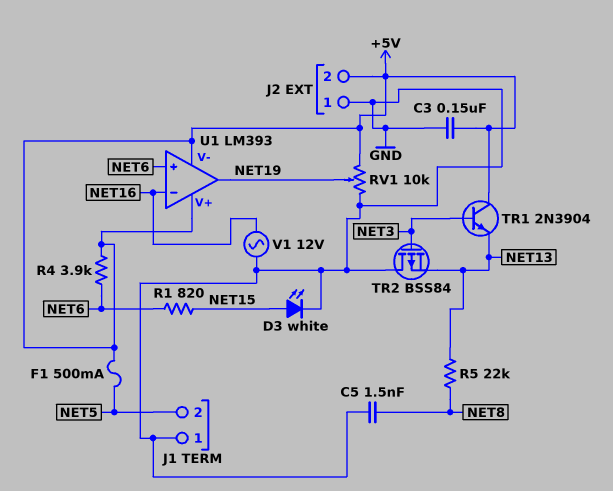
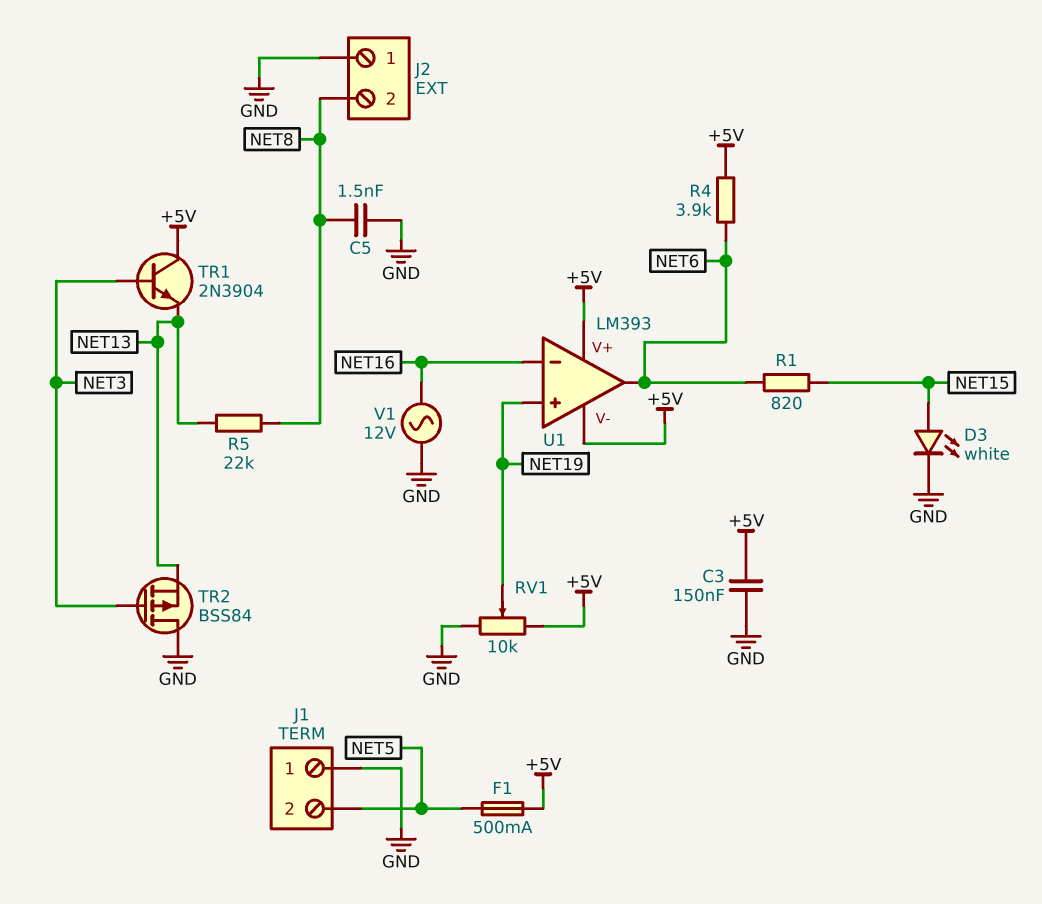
J2 pin 2: +5V -> NET8
U1 pin in+: NET6 -> NET19
U1 pin out: NET19 -> NET6

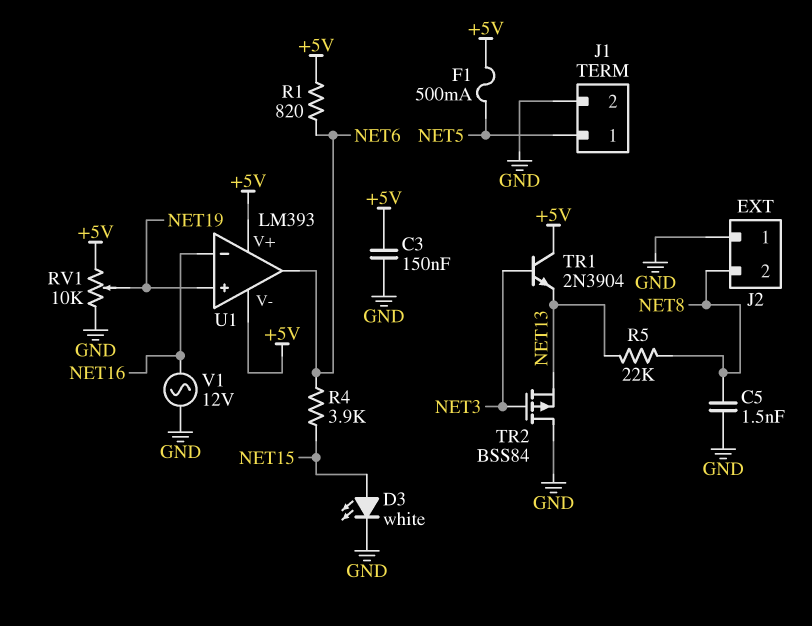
J1 pin 1: GND -> NET5
J1 pin 2: NET5 -> GND
R1: 820 (NET6, NET15) -> 820 (+5V, NET6)
R4: 3.9k (+5V, NET6) -> 3.9k (NET6, NET15)

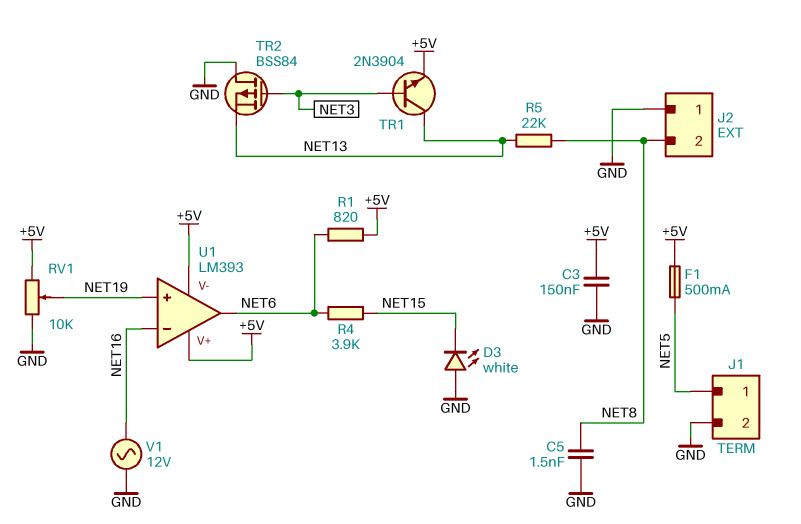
D3: LED white (A NET15, K GND) -> LED white (A GND, K NET15)
TR1: NPN 2N3904 (B NET3, C +5V, E NET13) -> NPN 2N3904 (B NET3, C NET13, E +5V)

